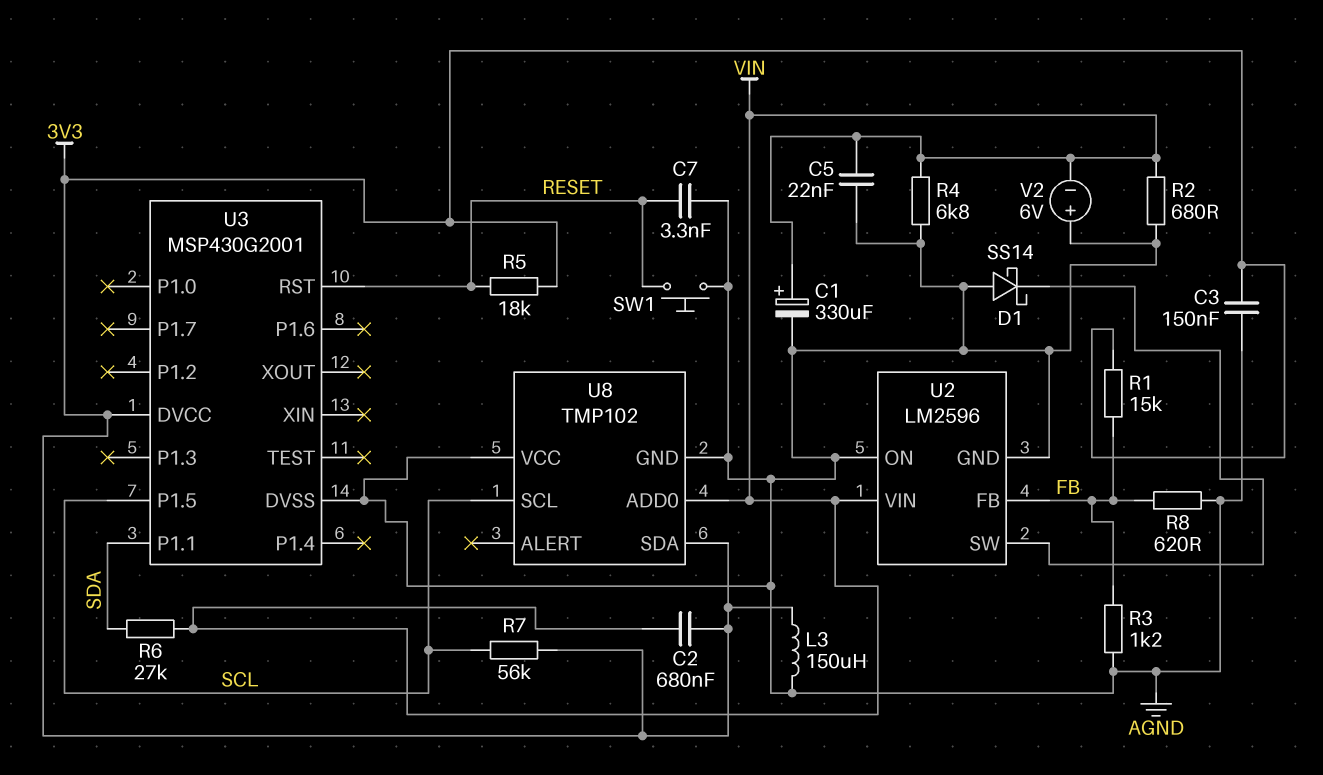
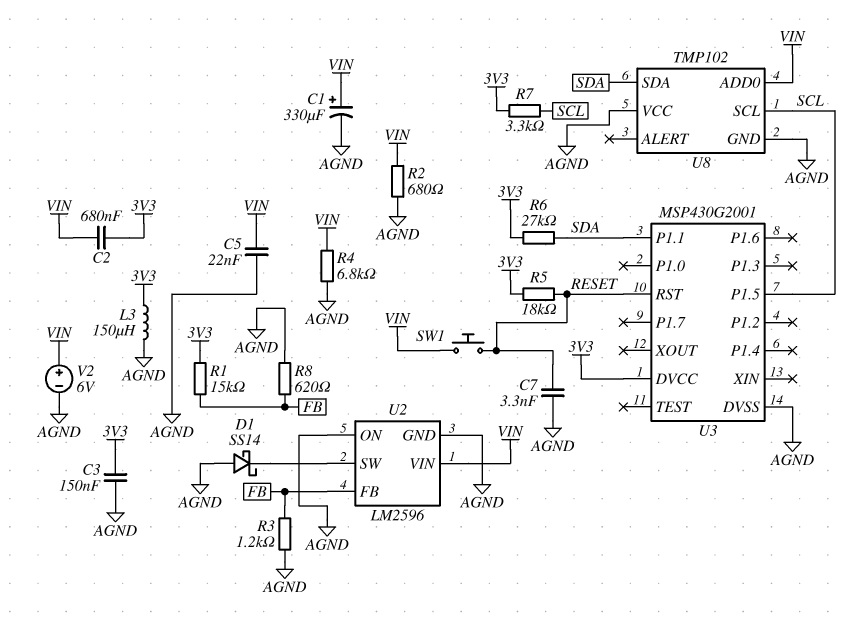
R6: 27k (SDA, VIN) -> 27k (3V3, SDA)
R7: 56k (3V3, SCL) -> 3.3k (3V3, SCL)
SW1: button (AGND, RESET) -> button (RESET, VIN)
U8 pin SDA: 3V3 -> SDA
V2: 6V (plus AGND, minus VIN) -> 6V (plus VIN, minus AGND)

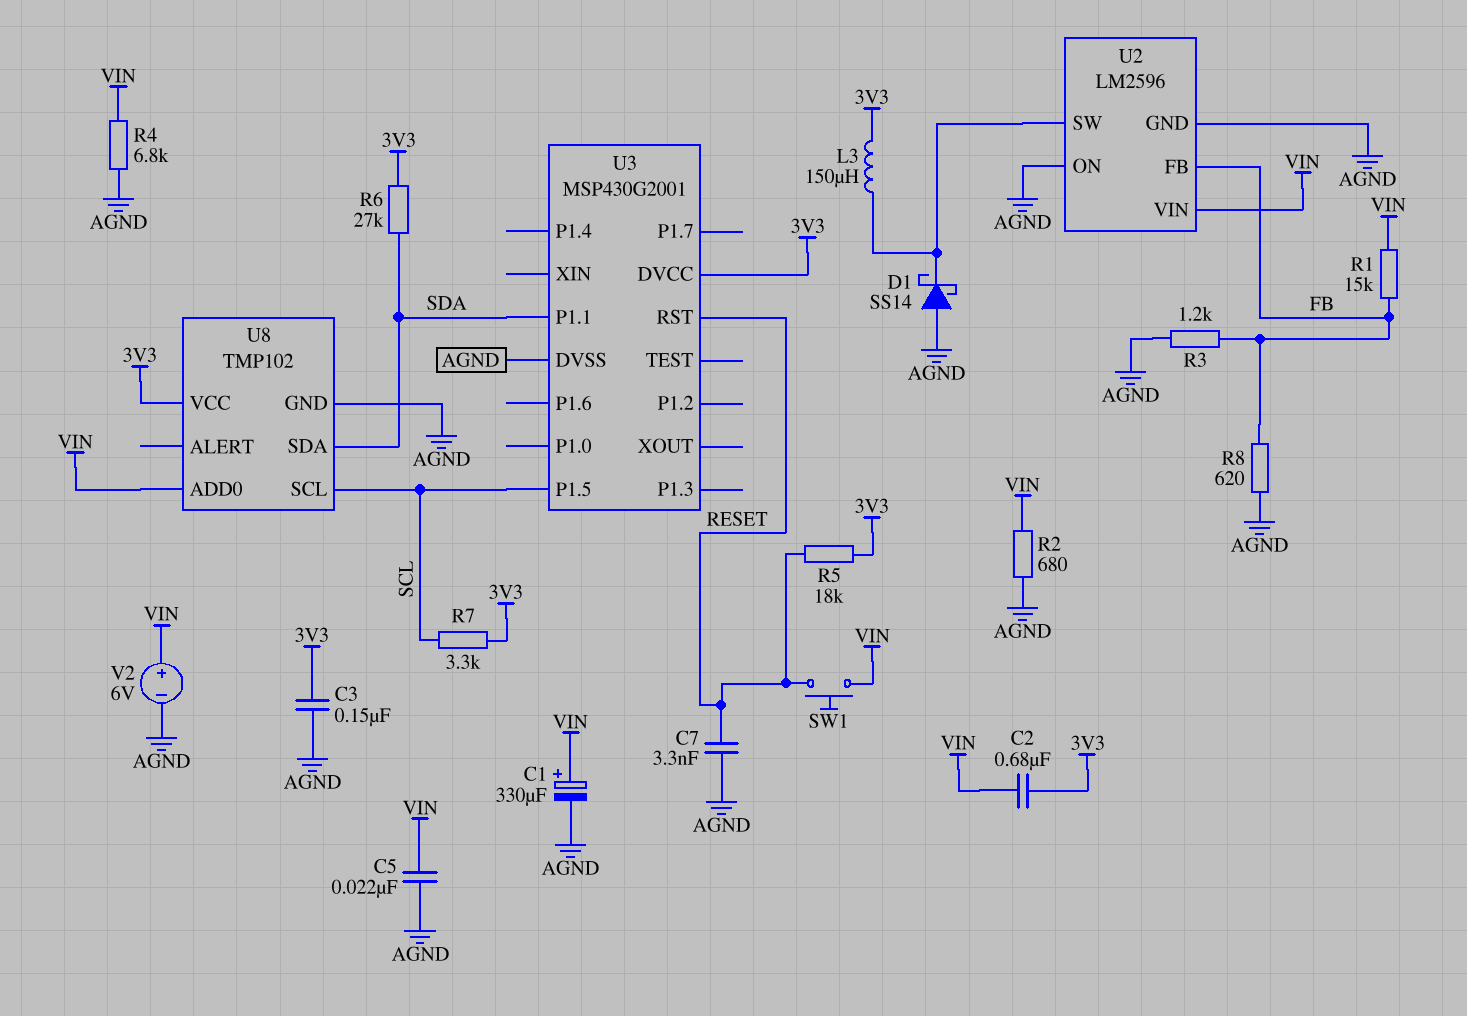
L3: 150uH (3V3, AGND) -> 150uH (3V3, U2/SW)
R1: 15k (3V3, FB) -> 15k (FB, VIN)
U8 pin VCC: AGND -> 3V3

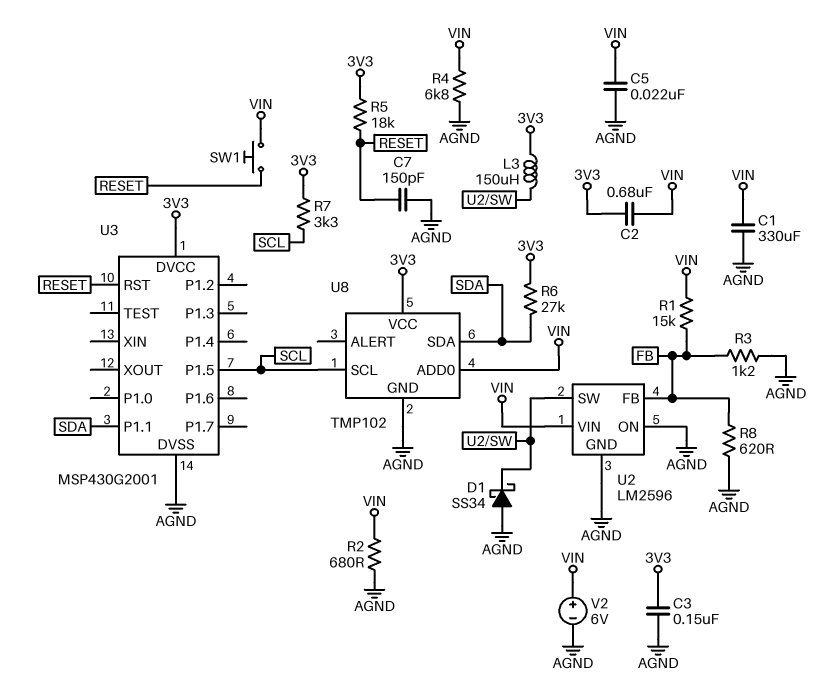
C1: 330uF (plus VIN, minus AGND) -> 330uF (AGND, VIN)
C7: 3.3nF (AGND, RESET) -> 150pF (AGND, RESET)
D1: schottky SS14 (A AGND, K U2/SW) -> schottky SS34 (A AGND, K U2/SW)

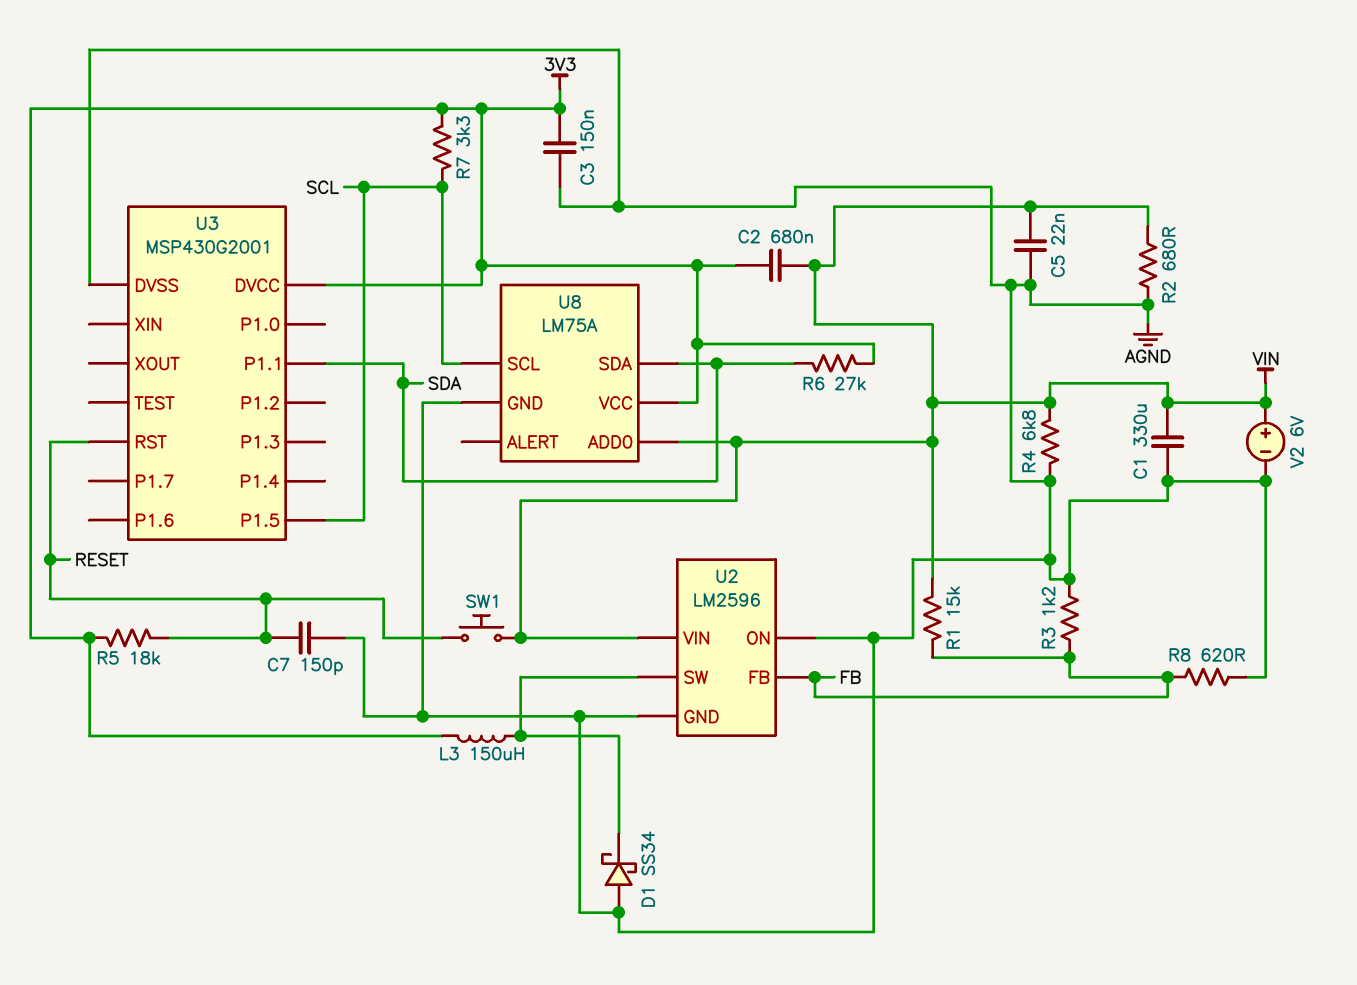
U8: TMP102 -> LM75A

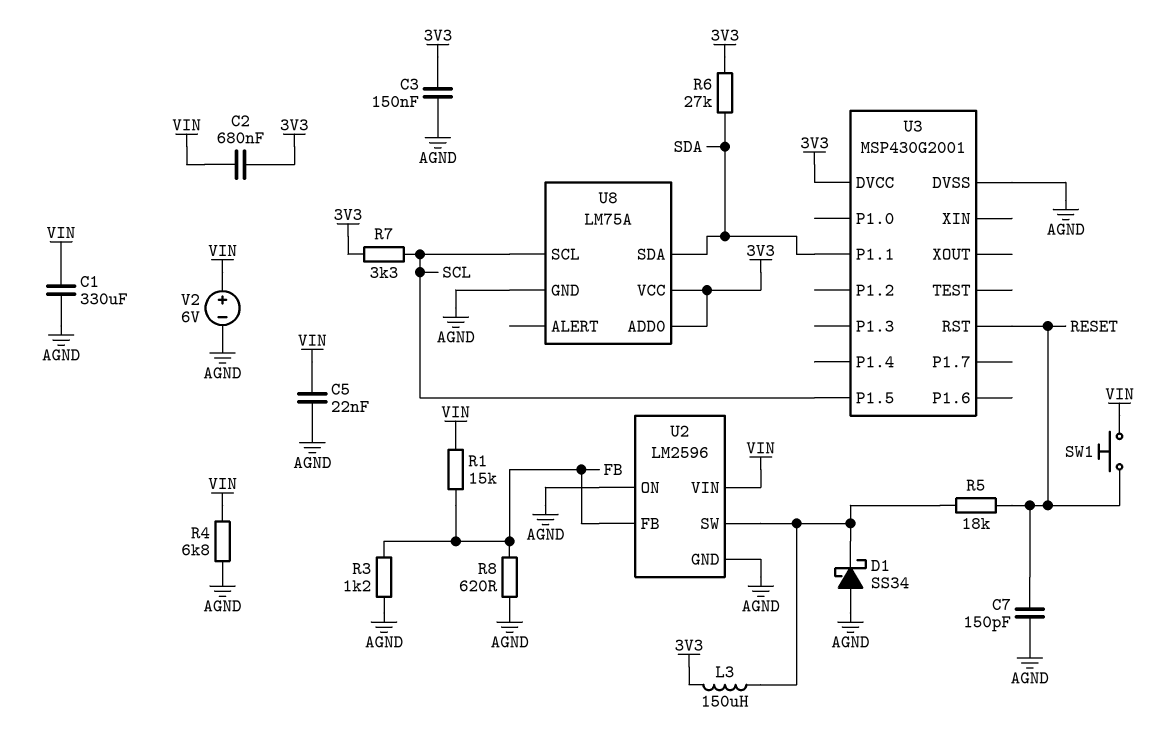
R2: 680 (AGND, VIN) -> none
R5: 18k (3V3, RESET) -> 18k (RESET, U2/SW)
U8 pin ADD0: VIN -> 3V3

